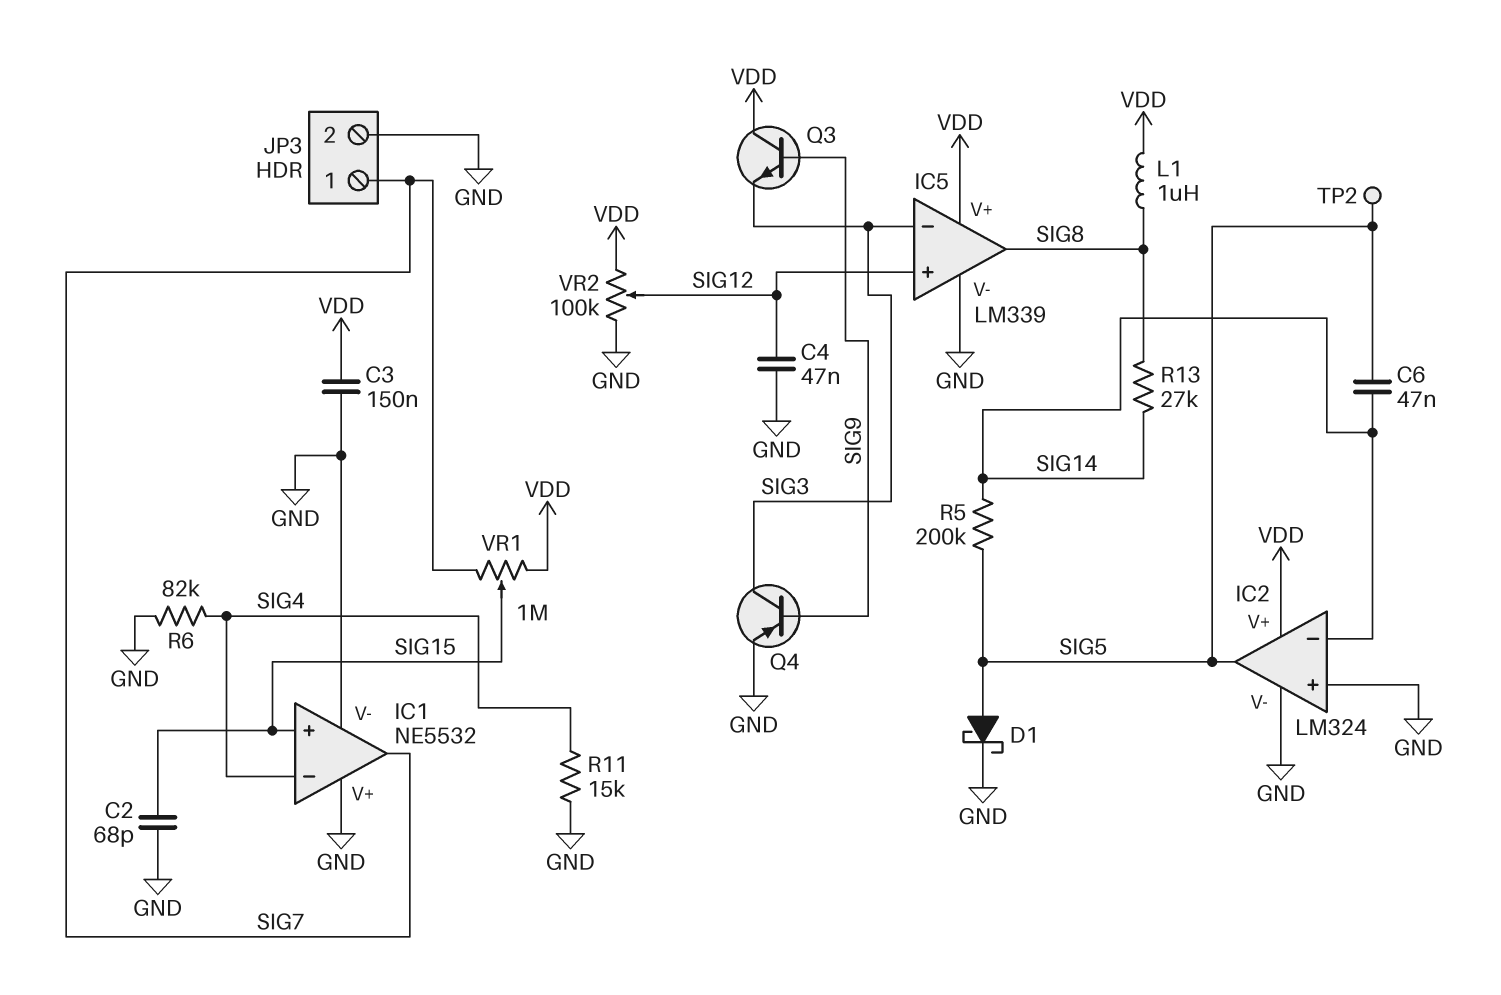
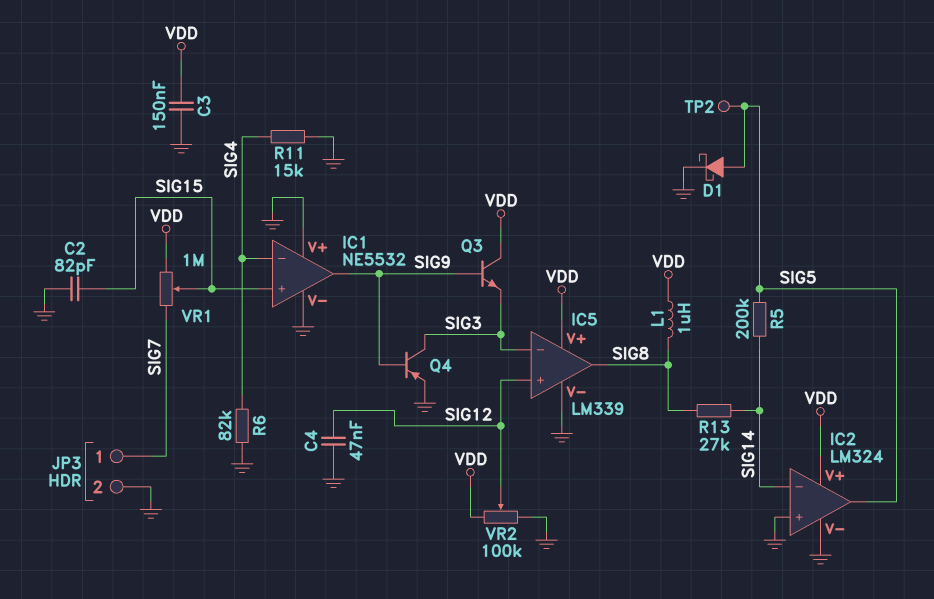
C2: 68pF (GND, SIG15) -> 82pF (GND, SIG15)
C6: 47nF (SIG5, SIG14) -> none
IC1 pin out: SIG7 -> SIG9

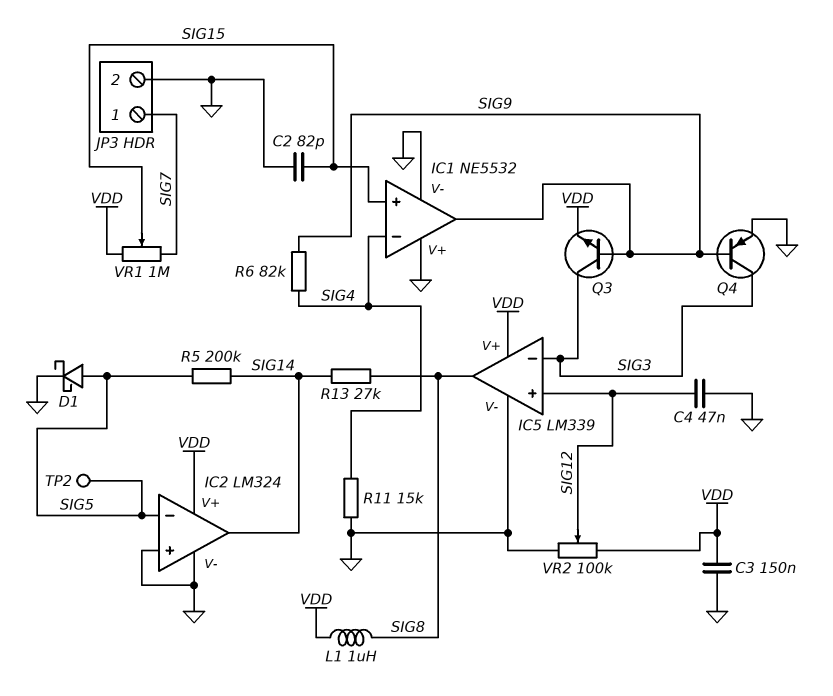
IC2 pin in-: SIG14 -> SIG5
IC2 pin out: SIG5 -> SIG14
Q3: NPN (B SIG9, C VDD, E SIG3) -> NPN (B SIG9, C SIG3, E VDD)
R6: 82k (GND, SIG4) -> 82k (SIG4, SIG9)

